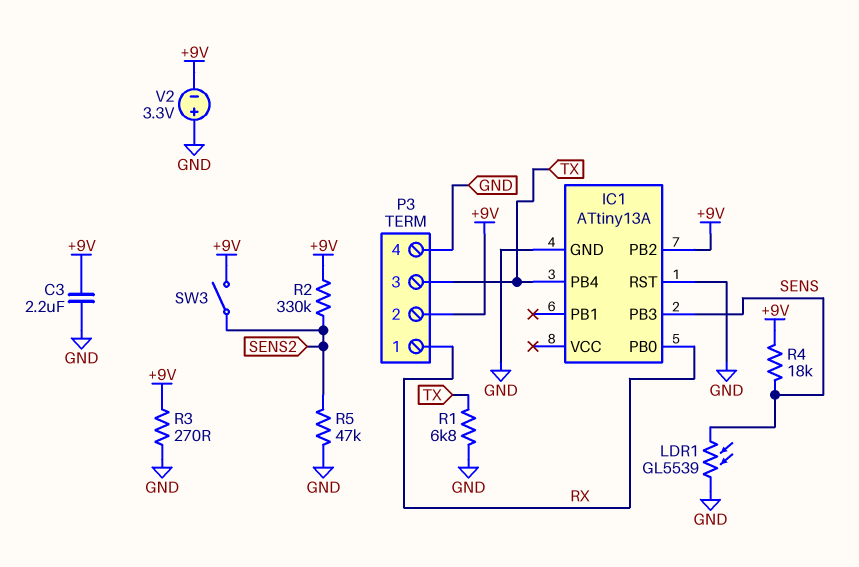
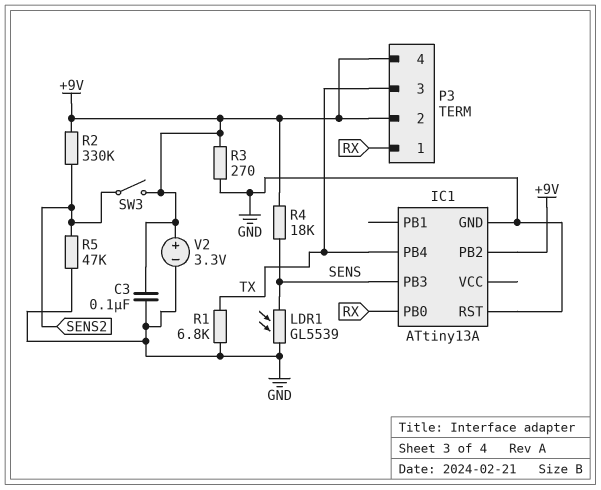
C3: 2.2uF (+9V, GND) -> 100nF (+9V, GND)
P3 pin 4: GND -> +9V
V2: 3.3V (plus GND, minus +9V) -> 3.3V (plus +9V, minus GND)

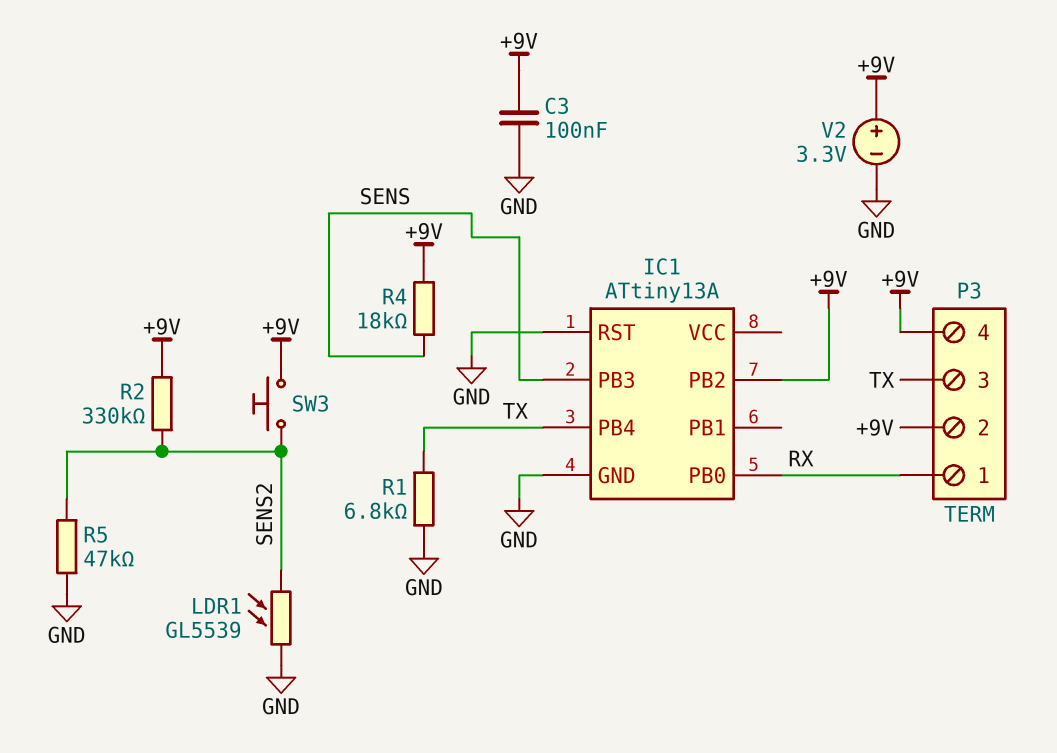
LDR1: GL5539 (GND, SENS) -> GL5539 (GND, SENS2)
R3: 270 (+9V, GND) -> none
SW3: switch (+9V, SENS2) -> button (+9V, SENS2)

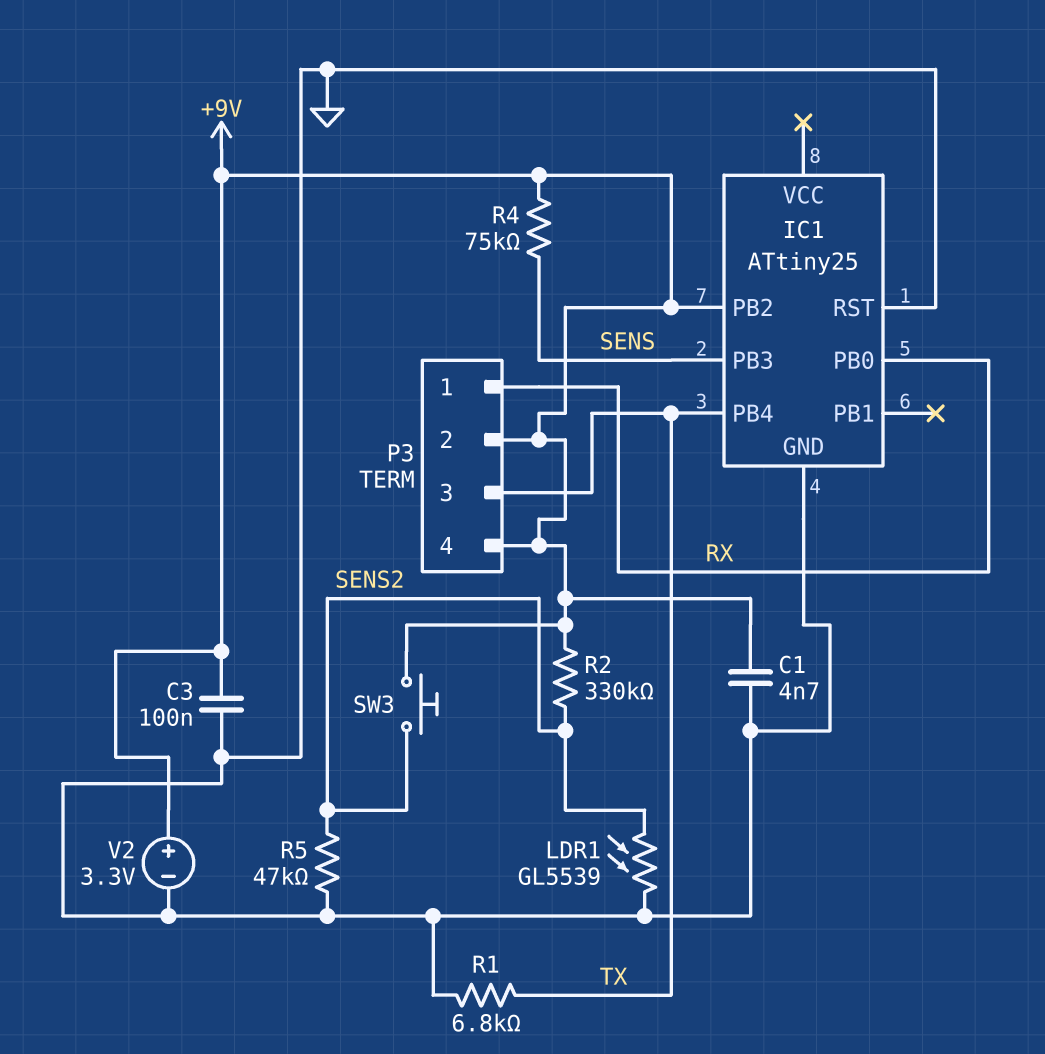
C1: none -> 4.7nF (+9V, GND)
IC1: ATtiny13A -> ATtiny25
R4: 18k (+9V, SENS) -> 75k (+9V, SENS)

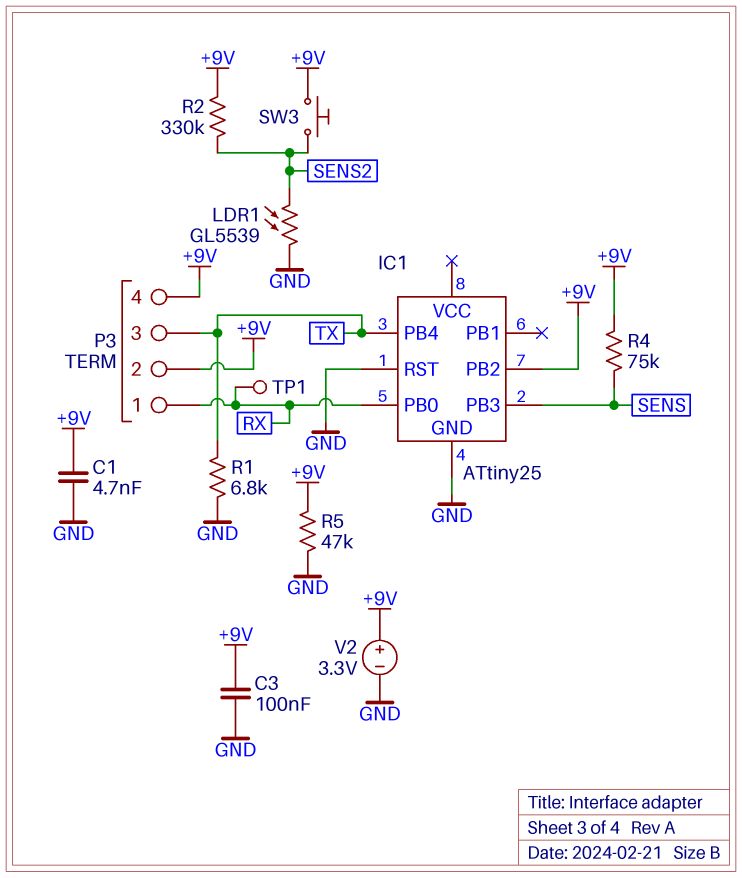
R5: 47k (GND, SENS2) -> 47k (+9V, GND)
TP1: none -> test point (RX)

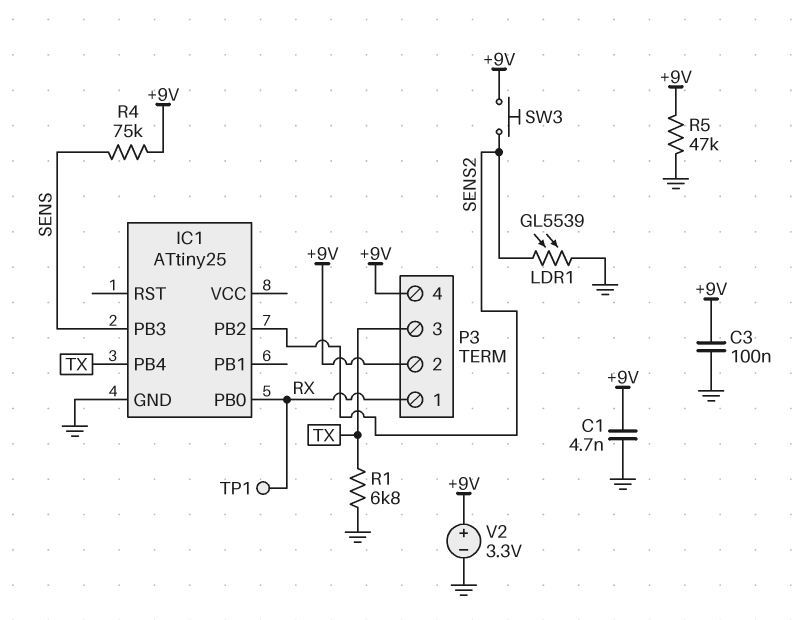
IC1 pin PB2: +9V -> SENS2
IC1 pin RST: GND -> none
R2: 330k (+9V, SENS2) -> none

